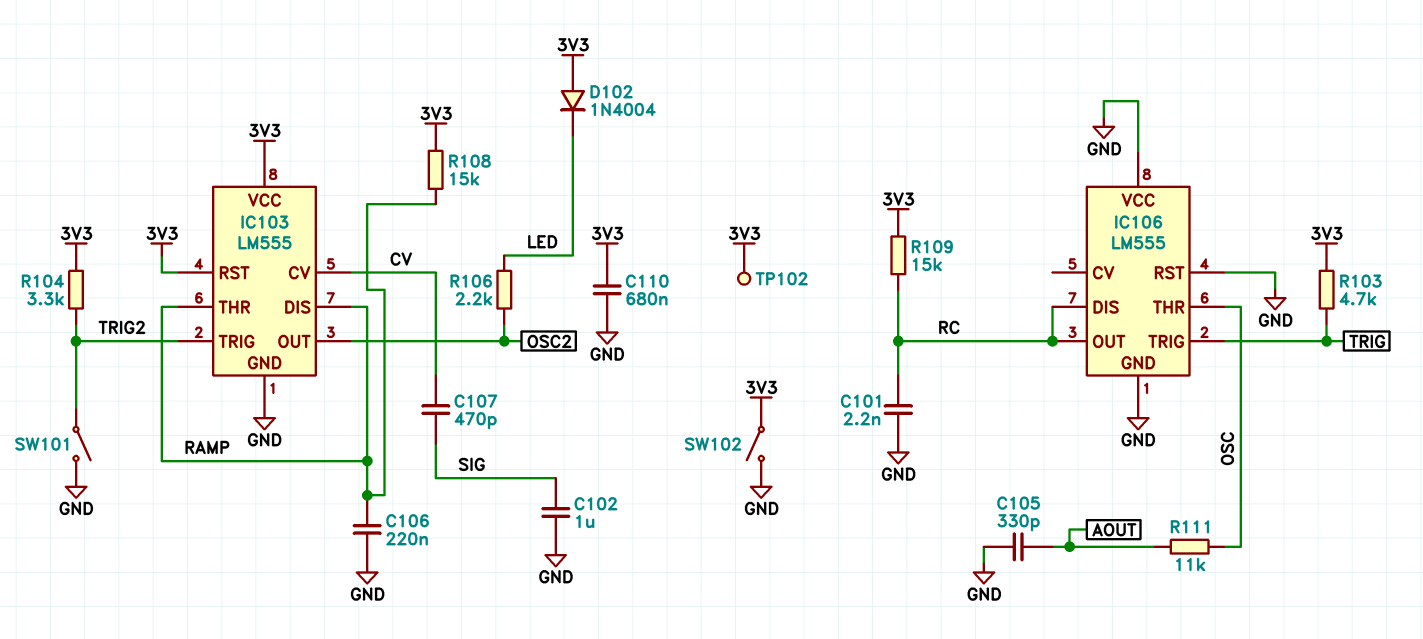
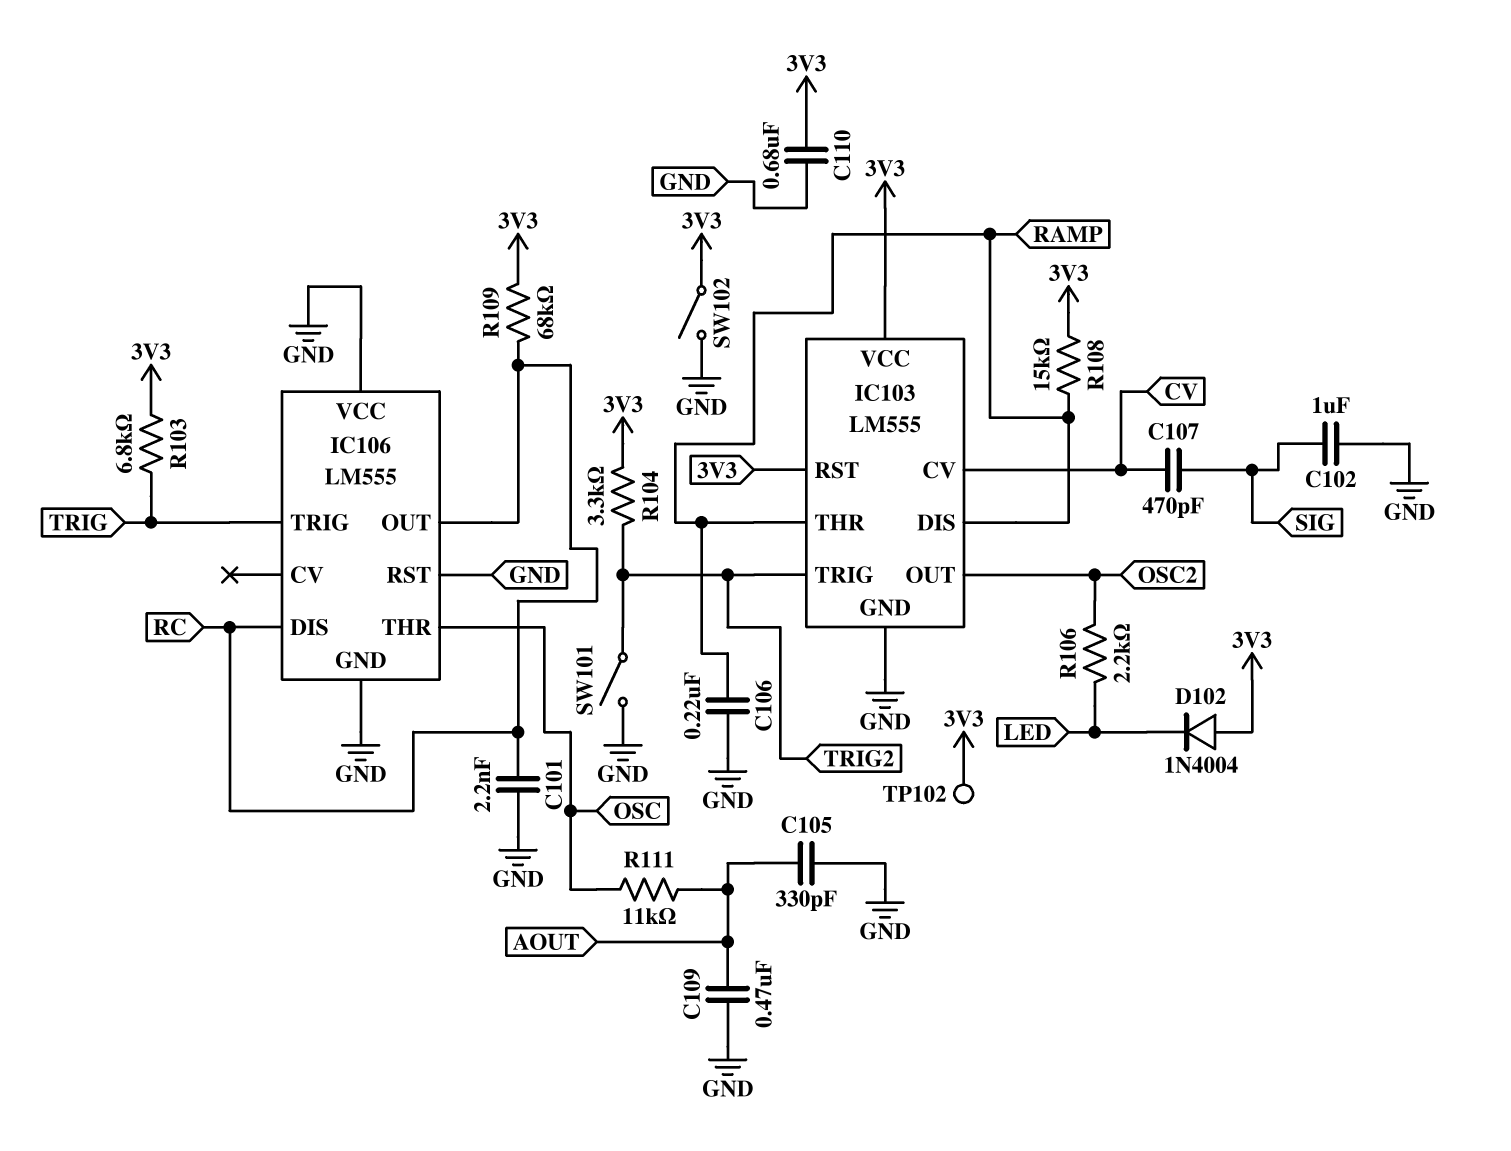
C109: none -> 470nF (AOUT, GND)
R103: 4.7k (3V3, TRIG) -> 6.8k (3V3, TRIG)
R109: 15k (3V3, RC) -> 68k (3V3, RC)

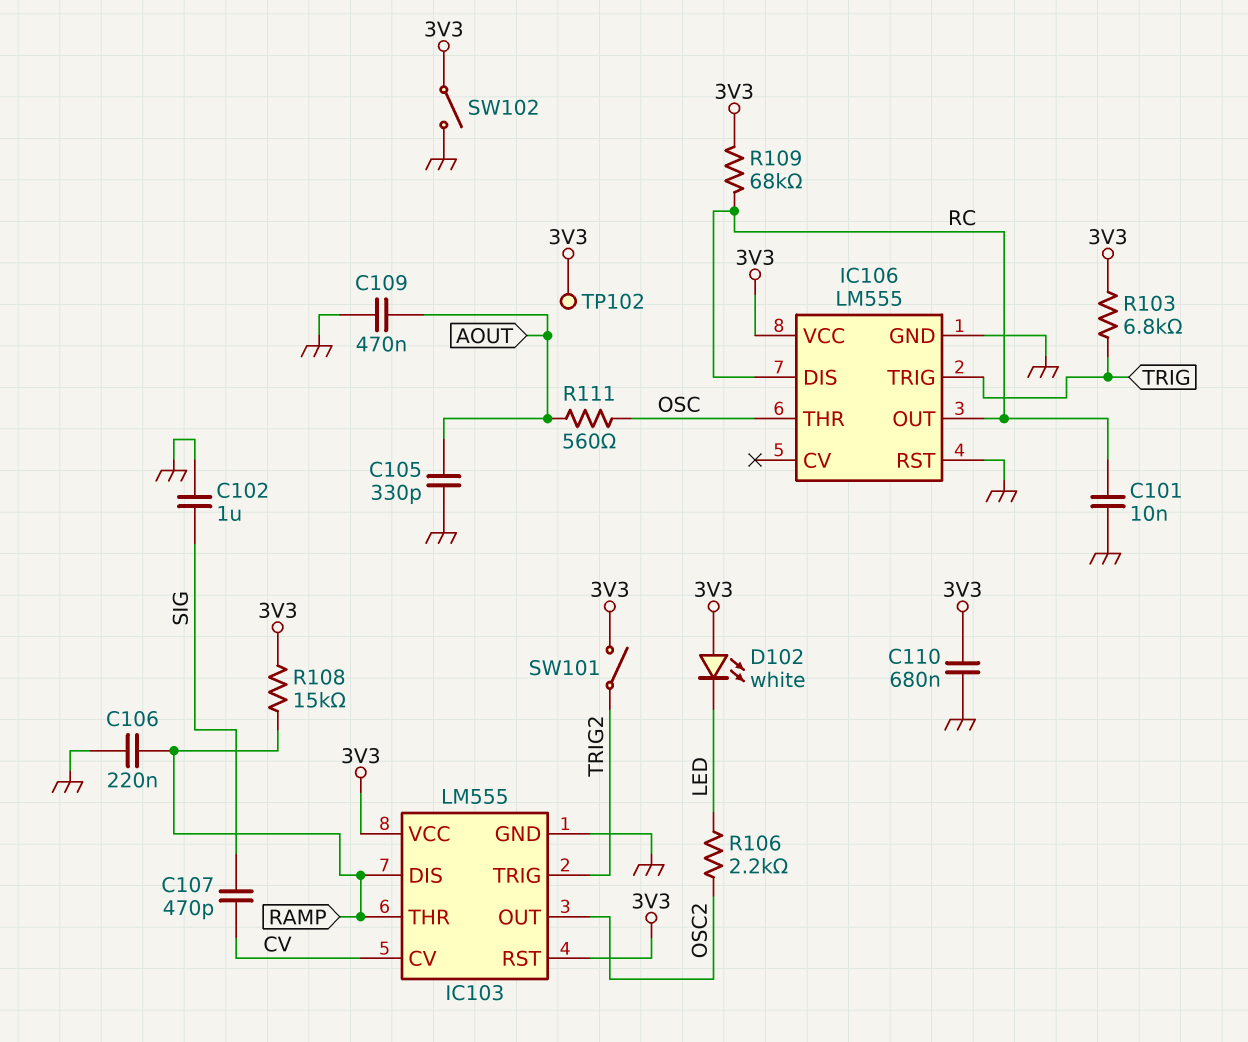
C101: 2.2nF (GND, RC) -> 10nF (GND, RC)
D102: diode 1N4004 (A 3V3, K LED) -> LED white (A 3V3, K LED)
IC106 pin VCC: GND -> 3V3
R104: 3.3k (3V3, TRIG2) -> none
R111: 11k (AOUT, OSC) -> 560 (AOUT, OSC)
SW101: switch (GND, TRIG2) -> switch (3V3, TRIG2)

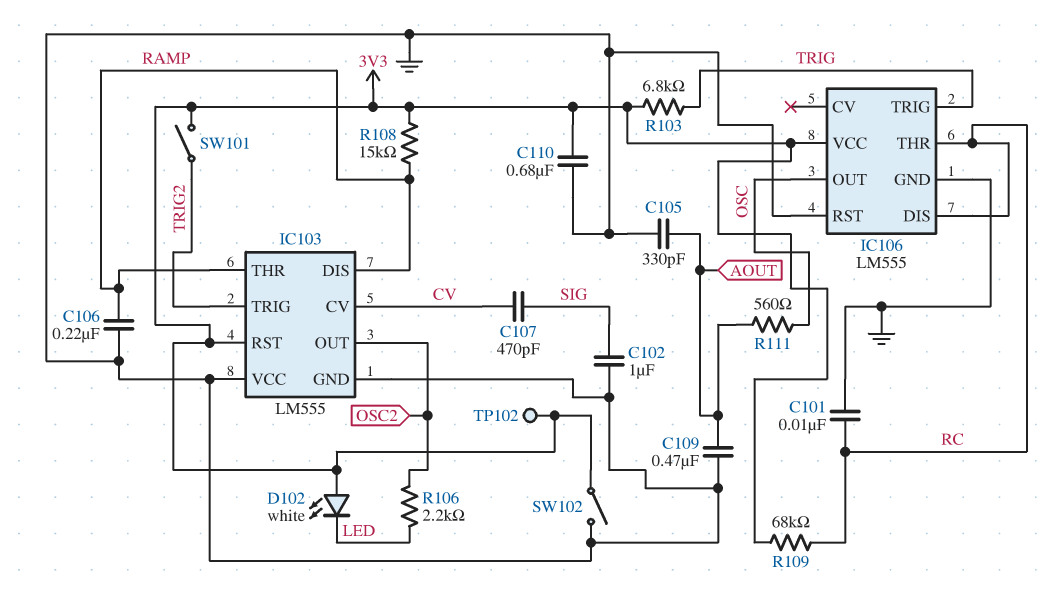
IC103 pin VCC: 3V3 -> GND
IC106 pin OUT: RC -> OSC
IC106 pin THR: OSC -> RC

